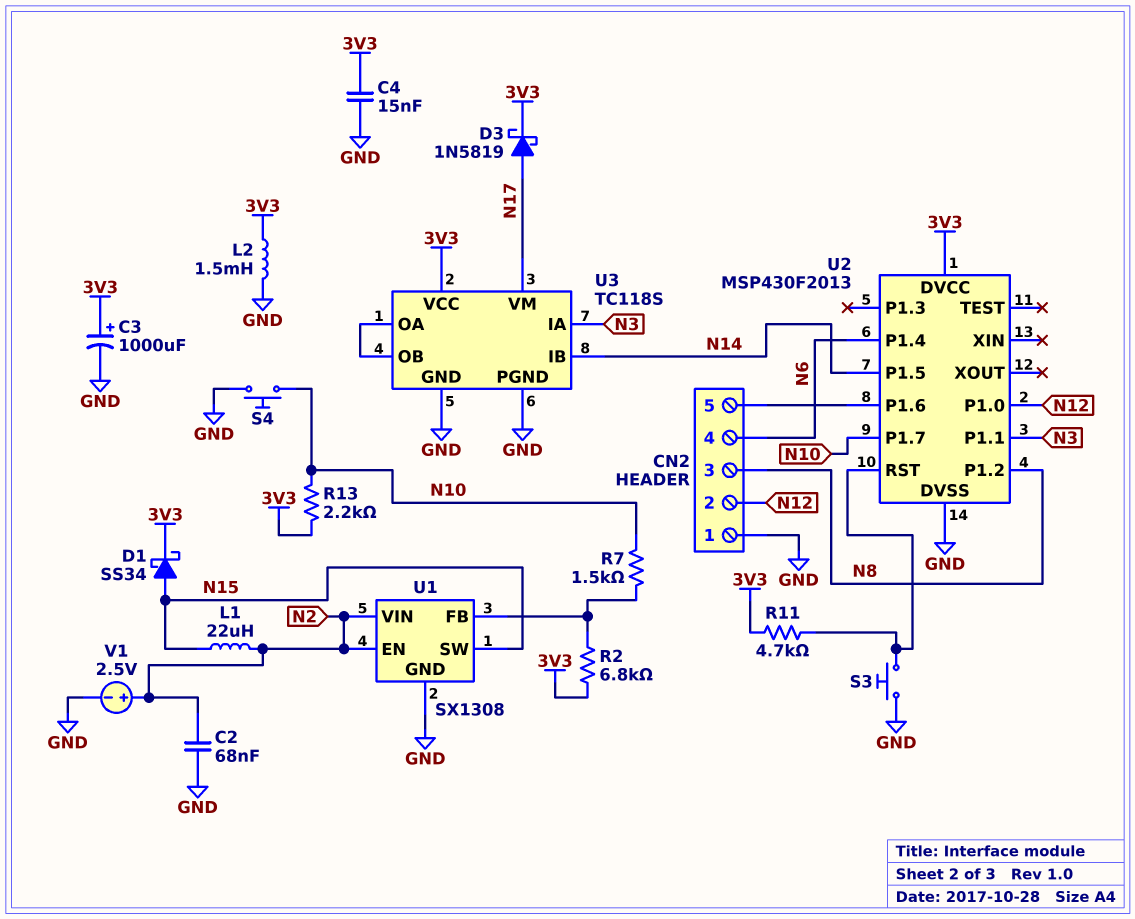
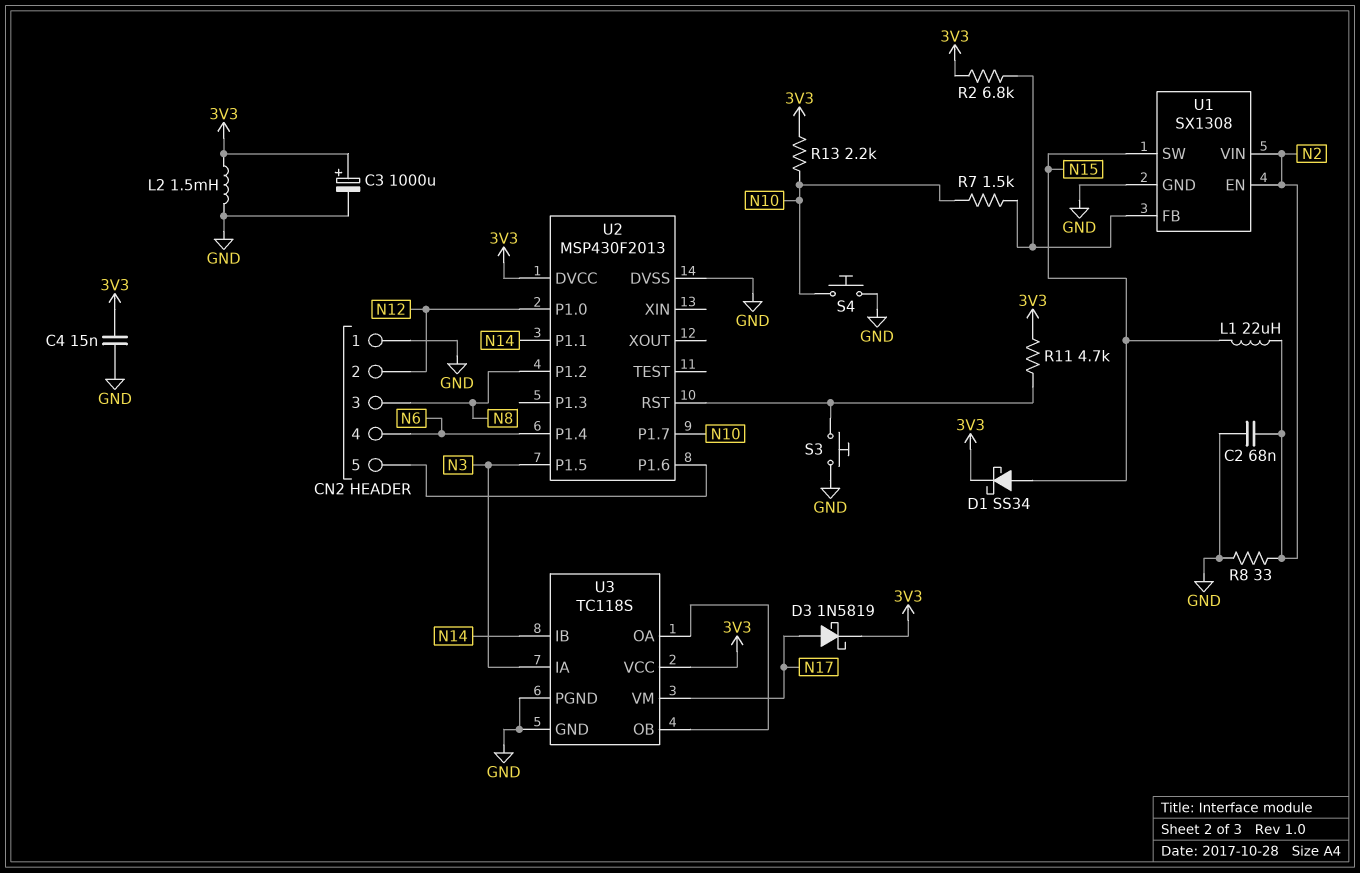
R8: none -> 33 (GND, N2)
U2 pin P1.1: N3 -> N14
U2 pin P1.5: N14 -> N3
V1: 2.5V (plus N2, minus GND) -> none

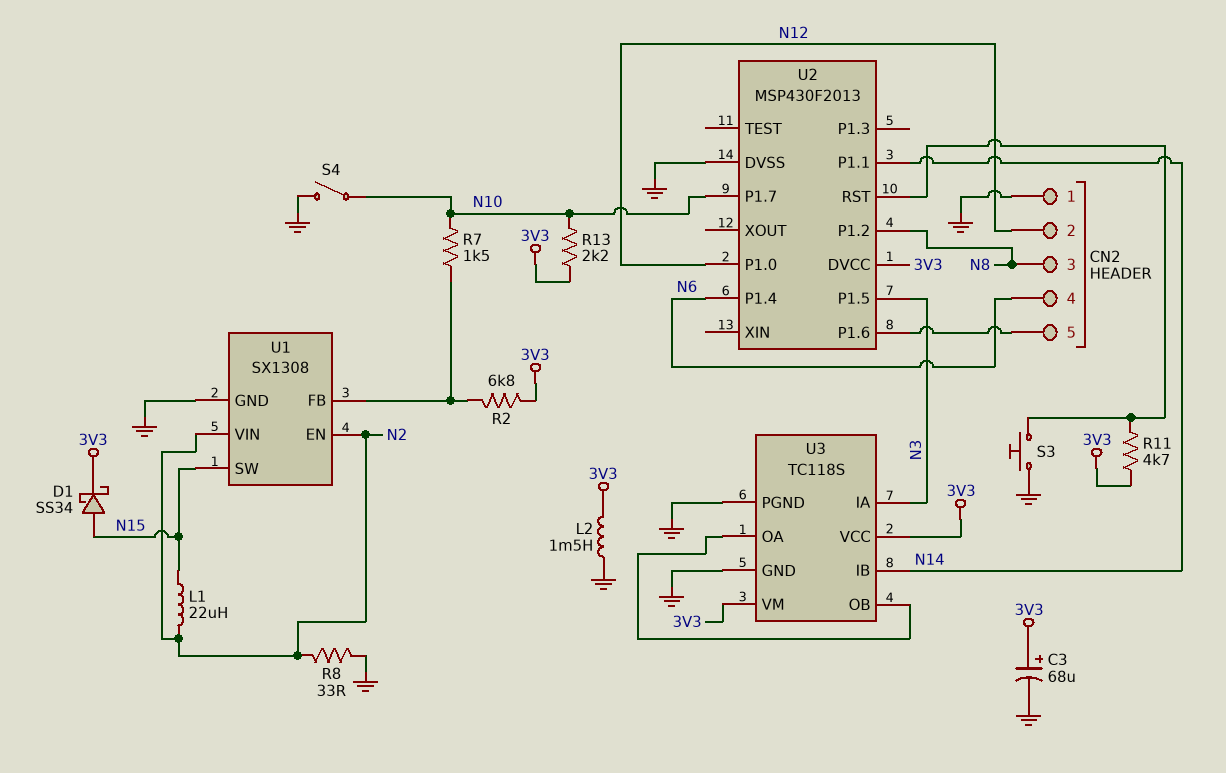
C2: 68nF (GND, N2) -> none
C3: 1000uF (plus 3V3, minus GND) -> 68uF (plus 3V3, minus GND)
C4: 15nF (3V3, GND) -> none
D3: schottky 1N5819 (A N17, K 3V3) -> none
S4: button (GND, N10) -> switch (GND, N10)
U3 pin VM: N17 -> 3V3

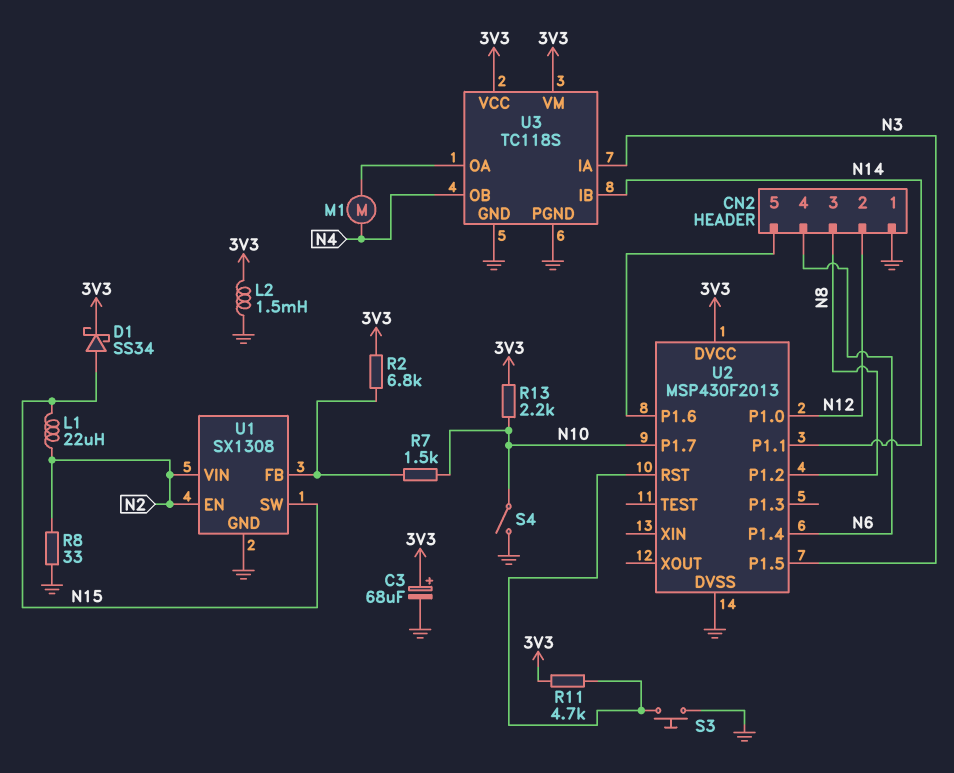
M1: none -> motor (N4, U3/OA)
U3 pin OB: U3/OA -> N4

